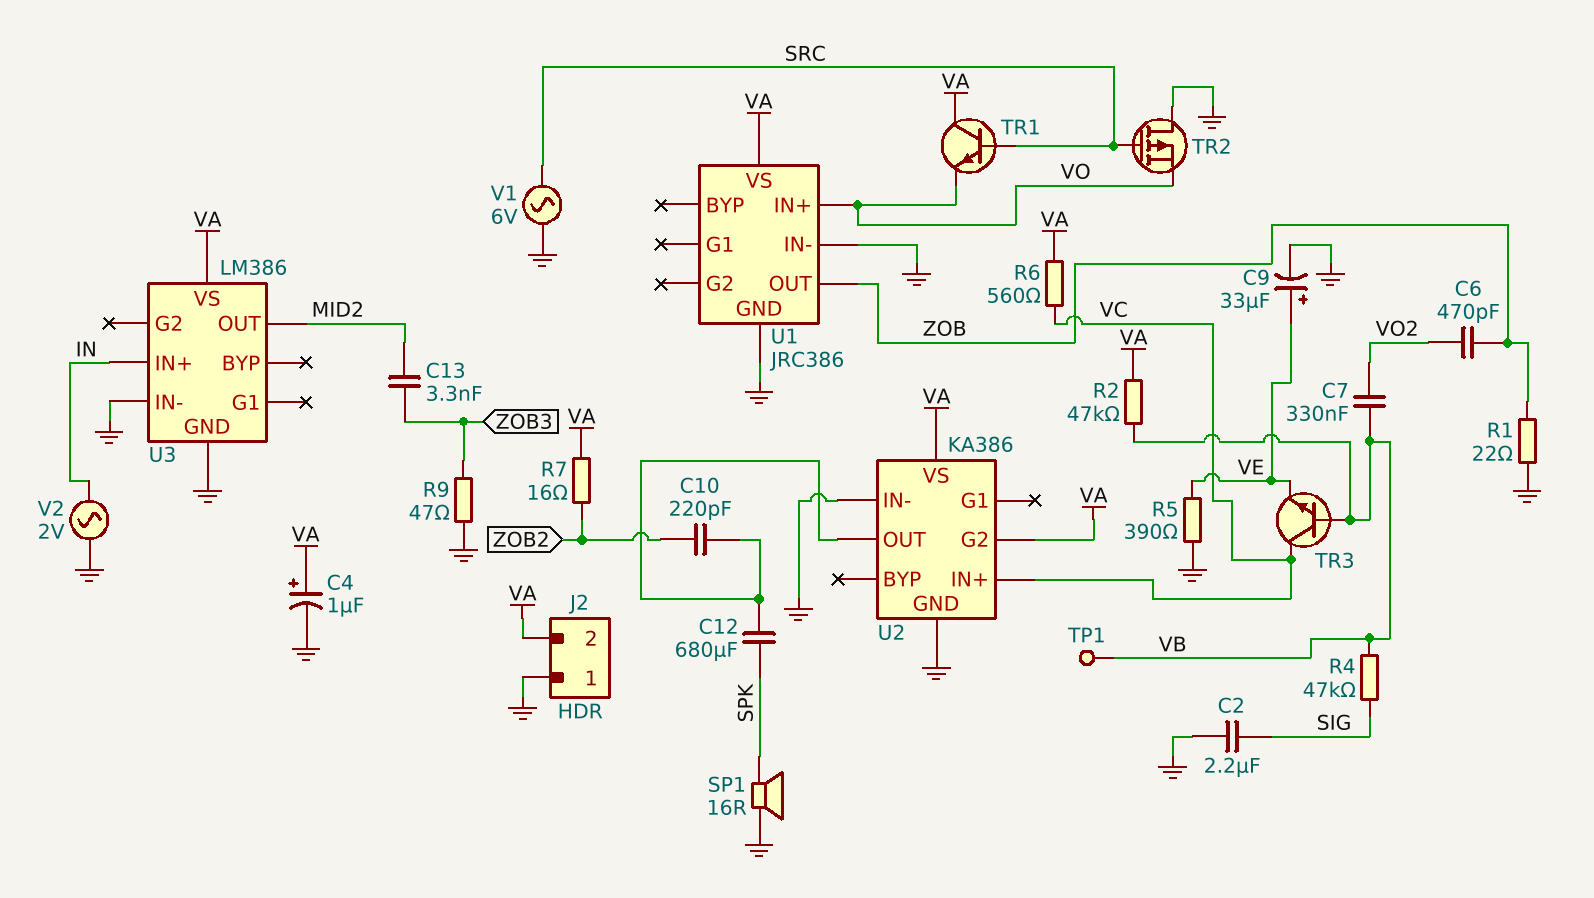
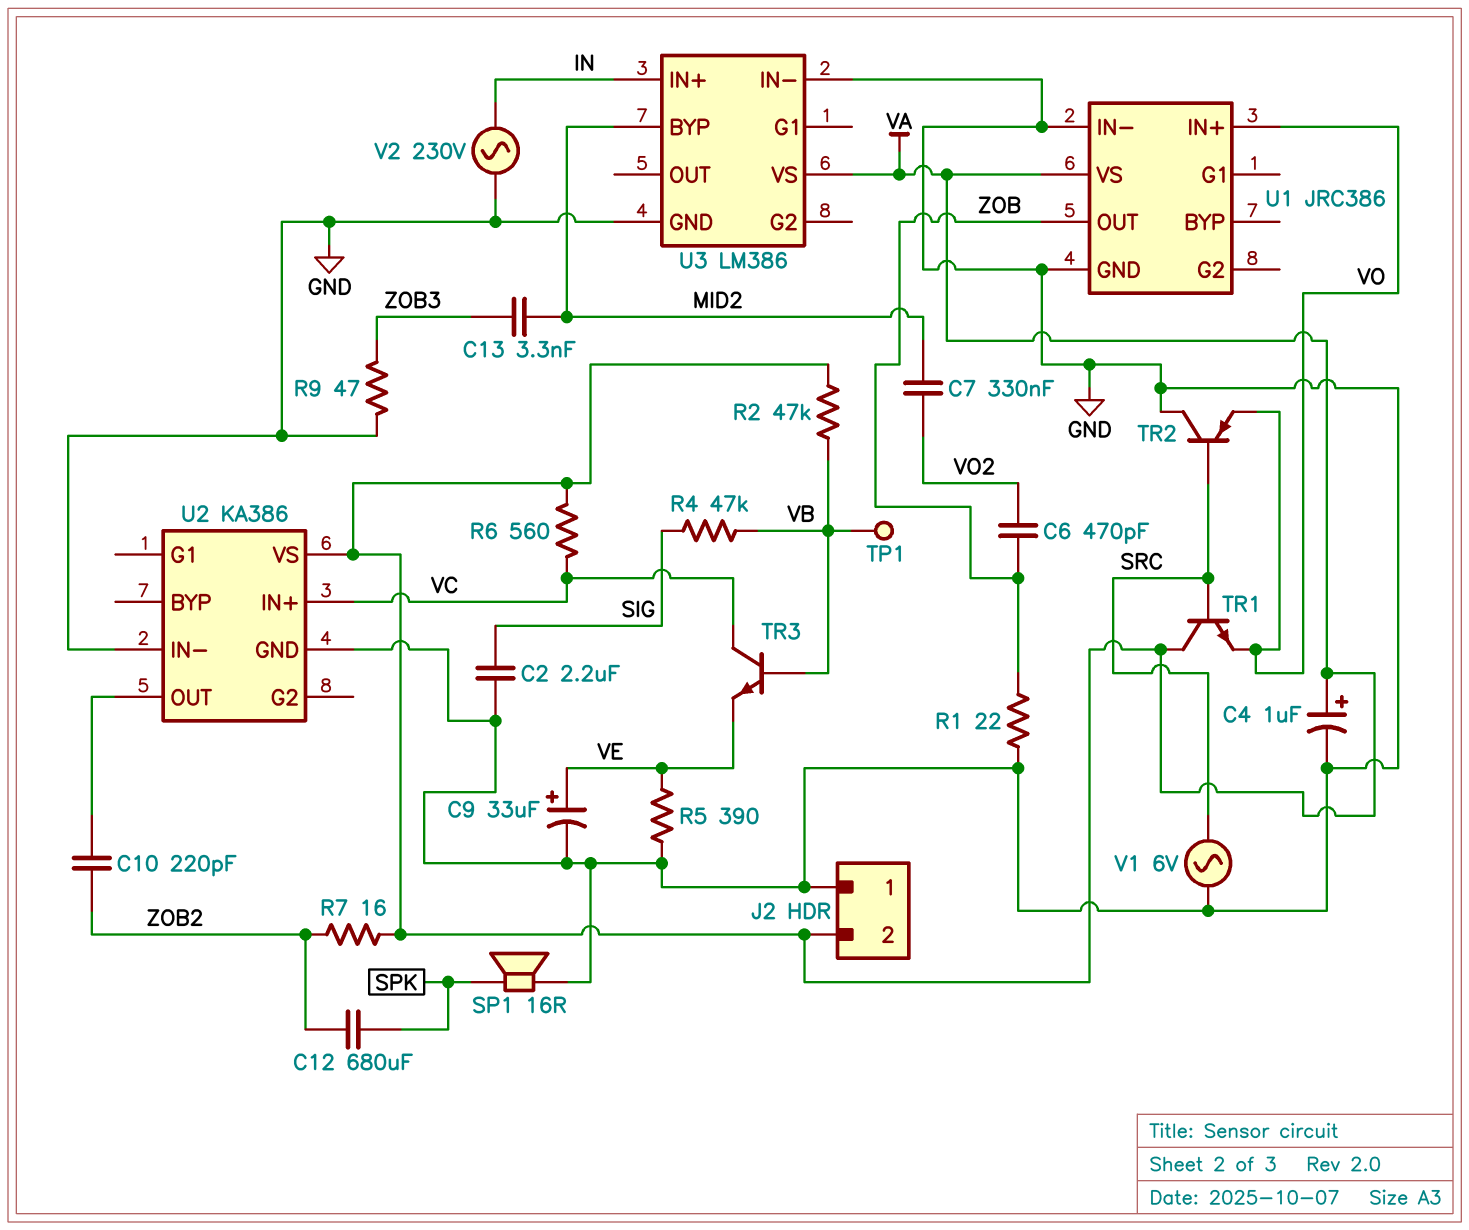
C7: 330nF (VB, VO2) -> 330nF (MID2, VO2)
C12: 680uF (SPK, U2/OUT) -> 680uF (SPK, ZOB2)
TR2: PMOS (G SRC, D GND, S VO) -> PNP (B SRC, C GND, E VO)
U2 pin G2: VA -> none
U3 pin BYP: none -> MID2
U3 pin OUT: MID2 -> none
V2: AC 2V (GND, IN) -> AC 230V (GND, IN)

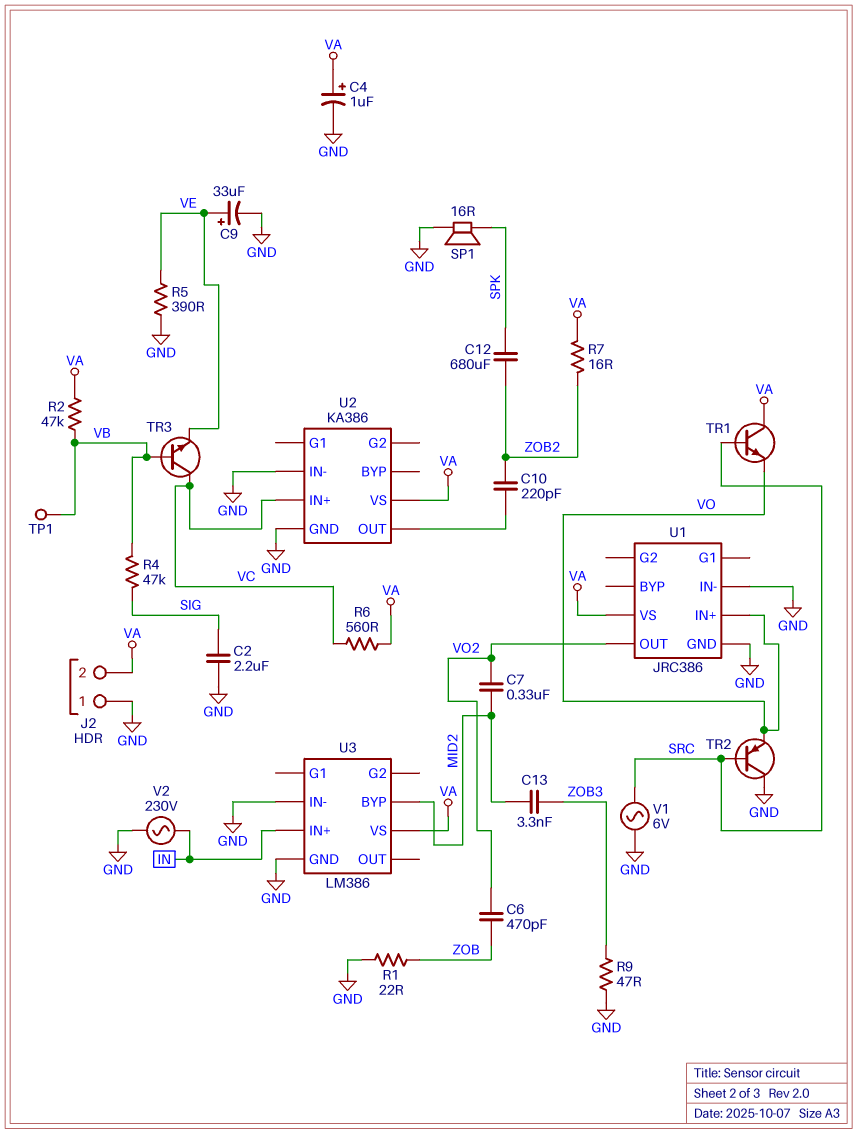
U1 pin OUT: ZOB -> VO2

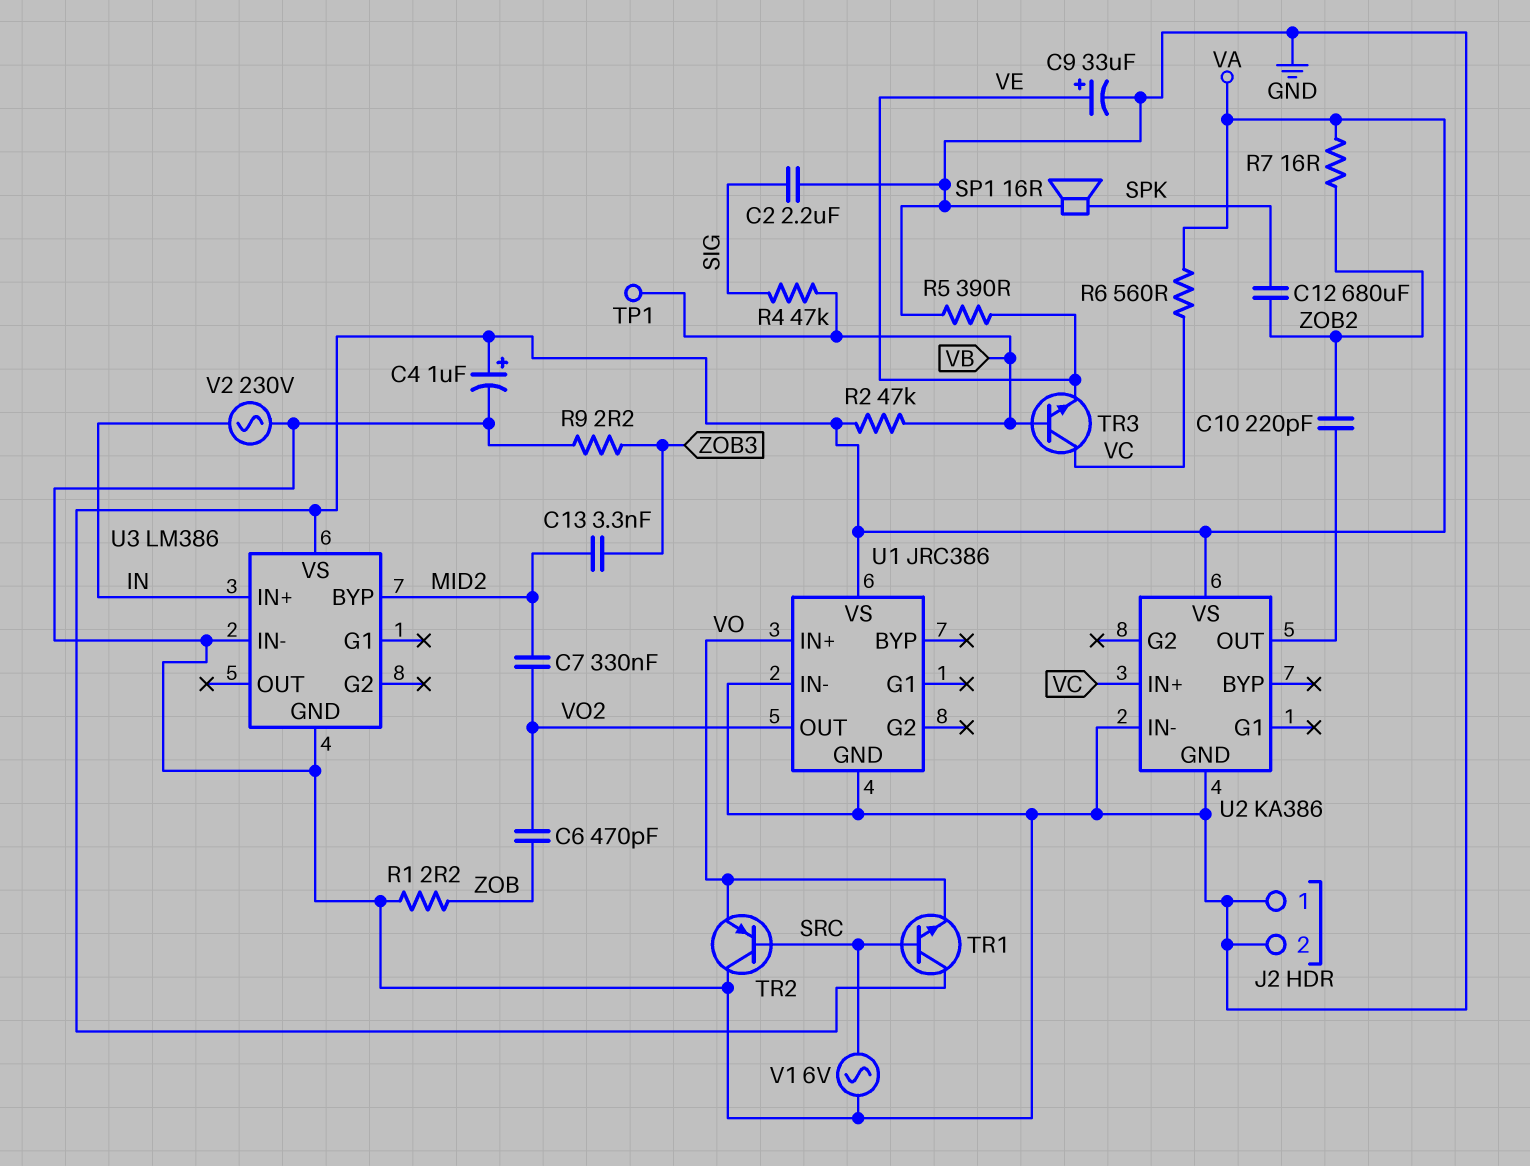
J2 pin 2: VA -> GND
R1: 22 (GND, ZOB) -> 2.2 (GND, ZOB)
R9: 47 (GND, ZOB3) -> 2.2 (GND, ZOB3)

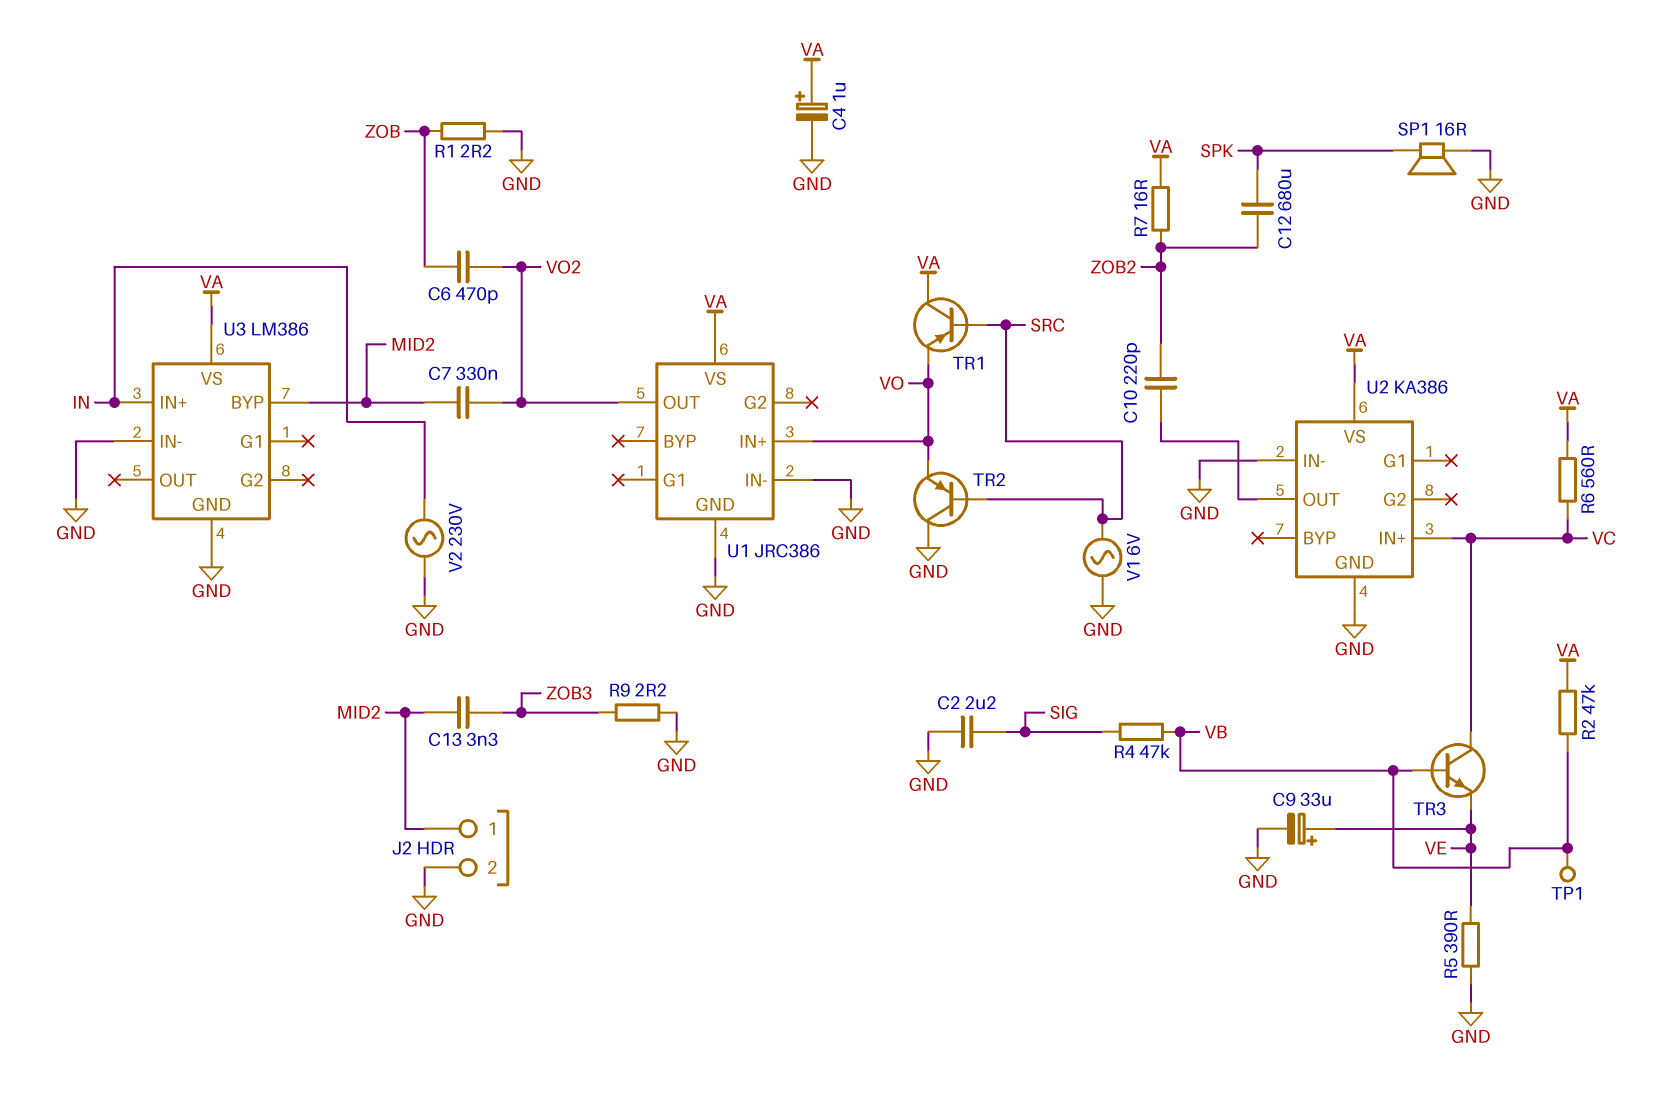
J2 pin 1: GND -> MID2
TR1: NPN (B SRC, C VA, E VO) -> PNP (B SRC, C VA, E VO)

